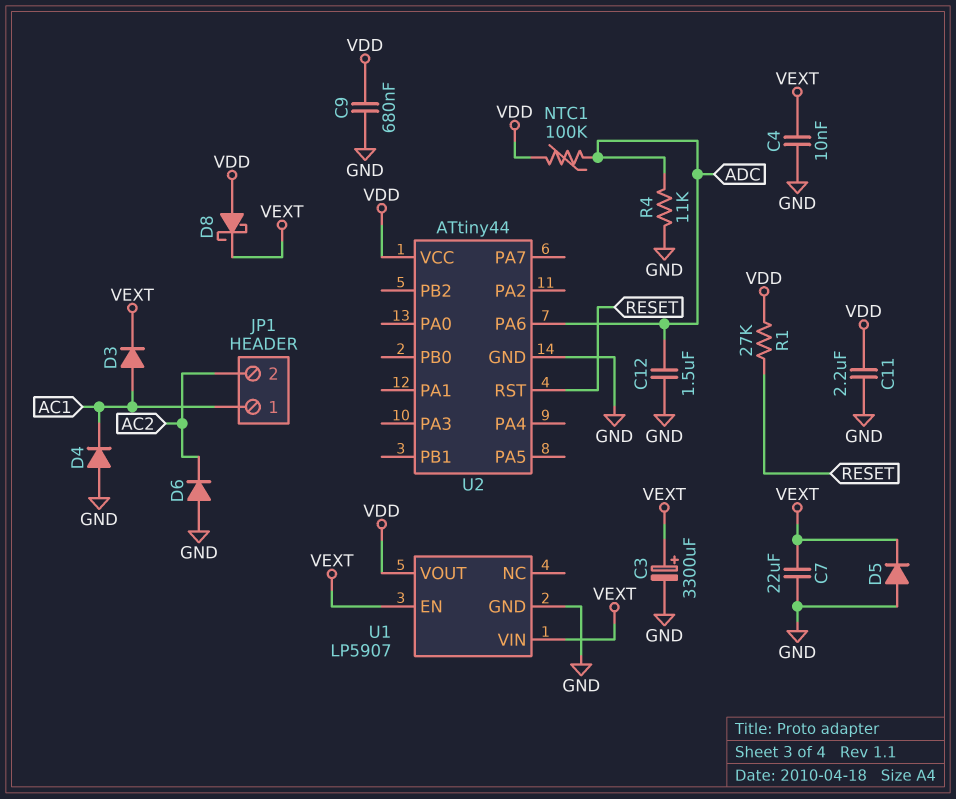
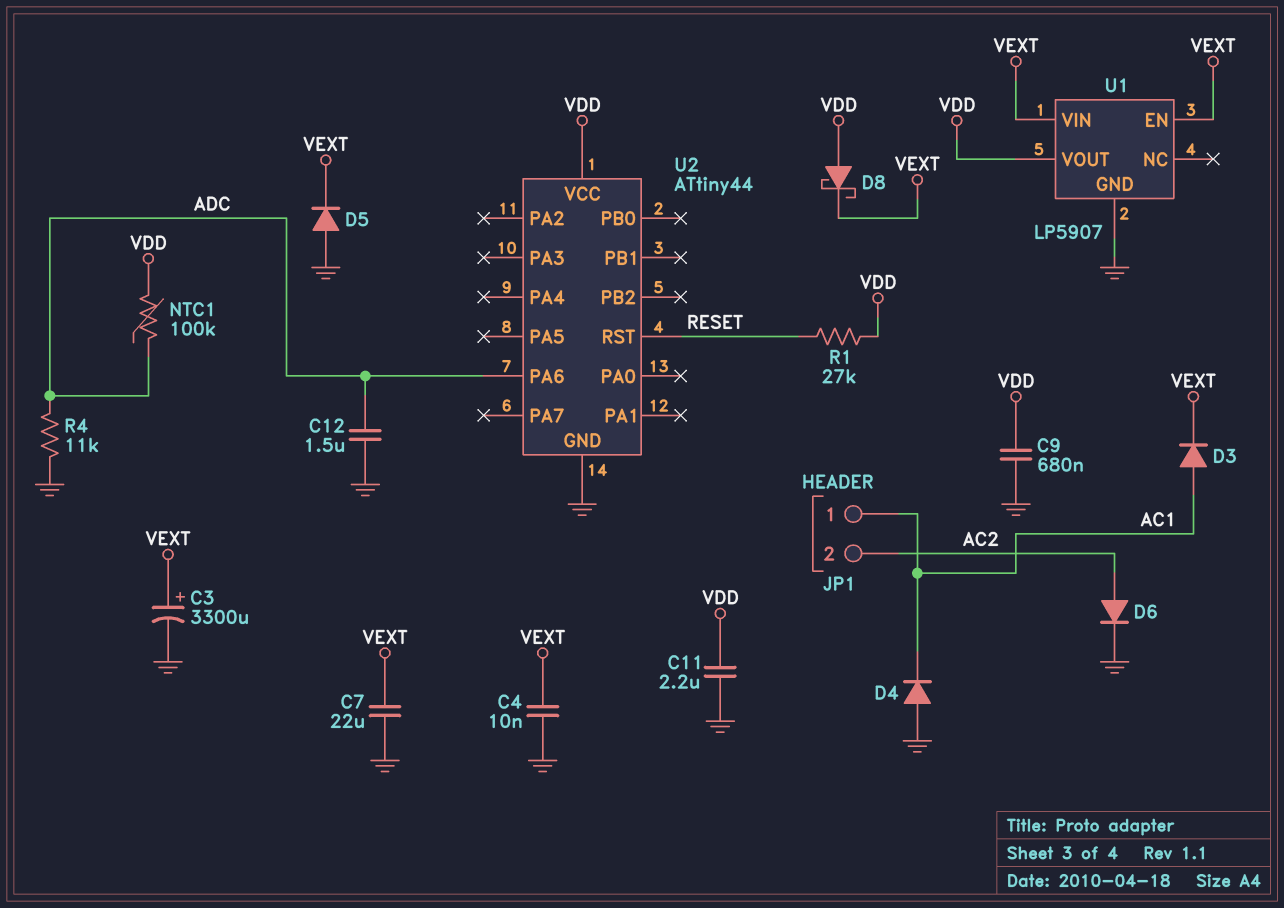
D6: diode (A GND, K AC2) -> diode (A AC2, K GND)

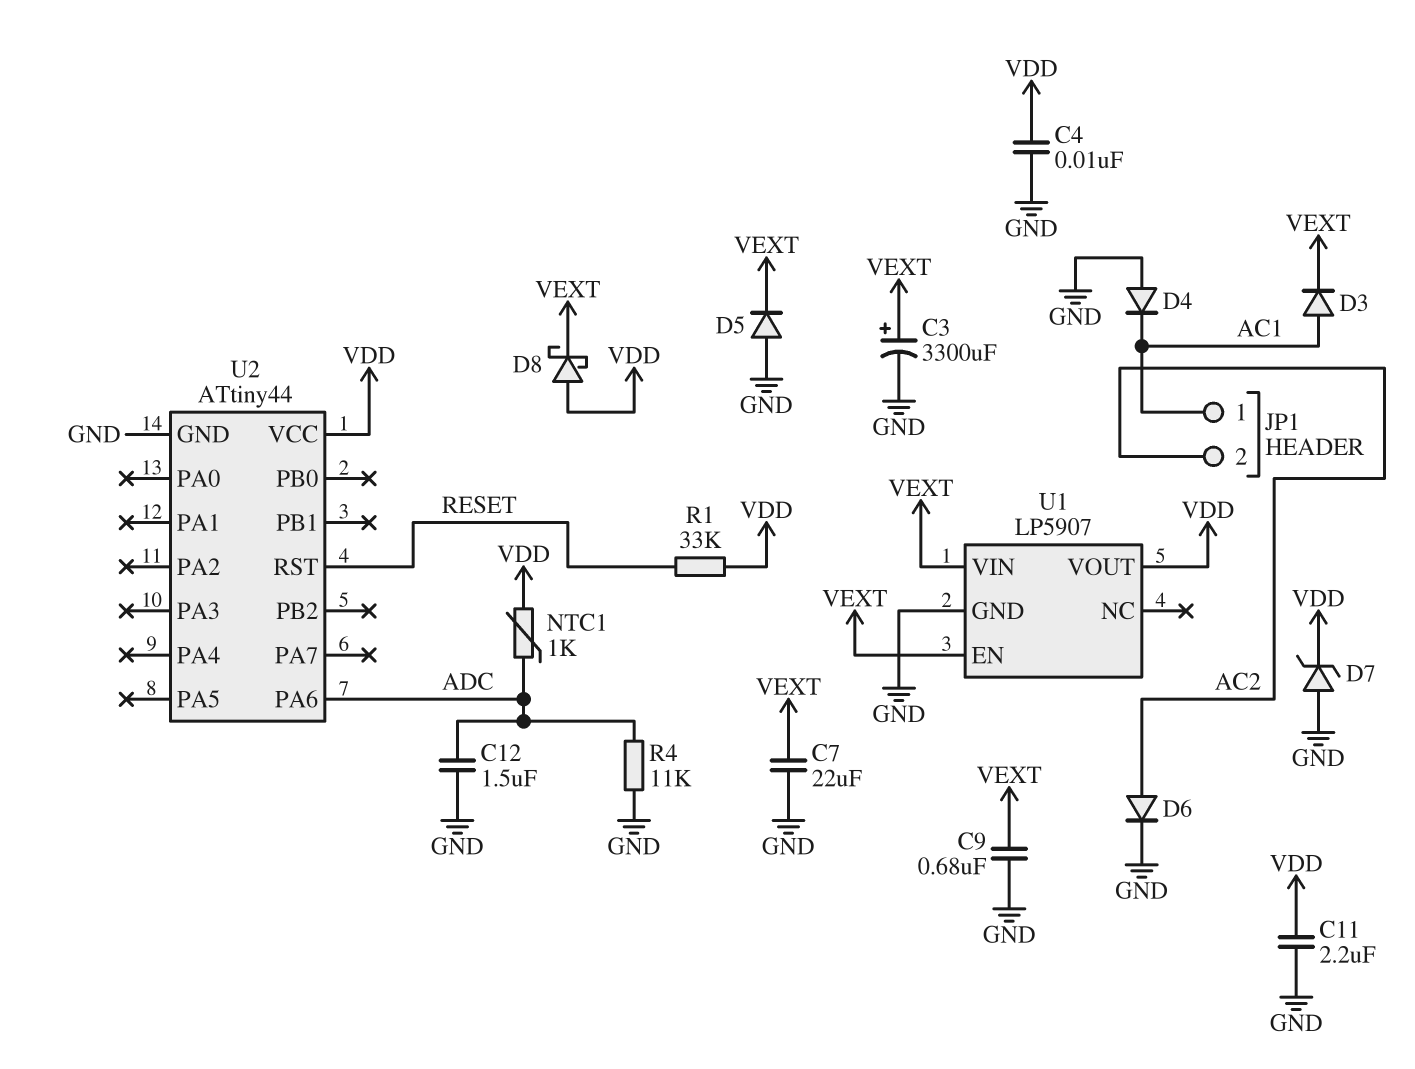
C4: 10nF (GND, VEXT) -> 10nF (GND, VDD)
C9: 680nF (GND, VDD) -> 680nF (GND, VEXT)
D7: none -> zener (A GND, K VDD)
NTC1: 100k (ADC, VDD) -> 1k (ADC, VDD)
R1: 27k (RESET, VDD) -> 33k (RESET, VDD)

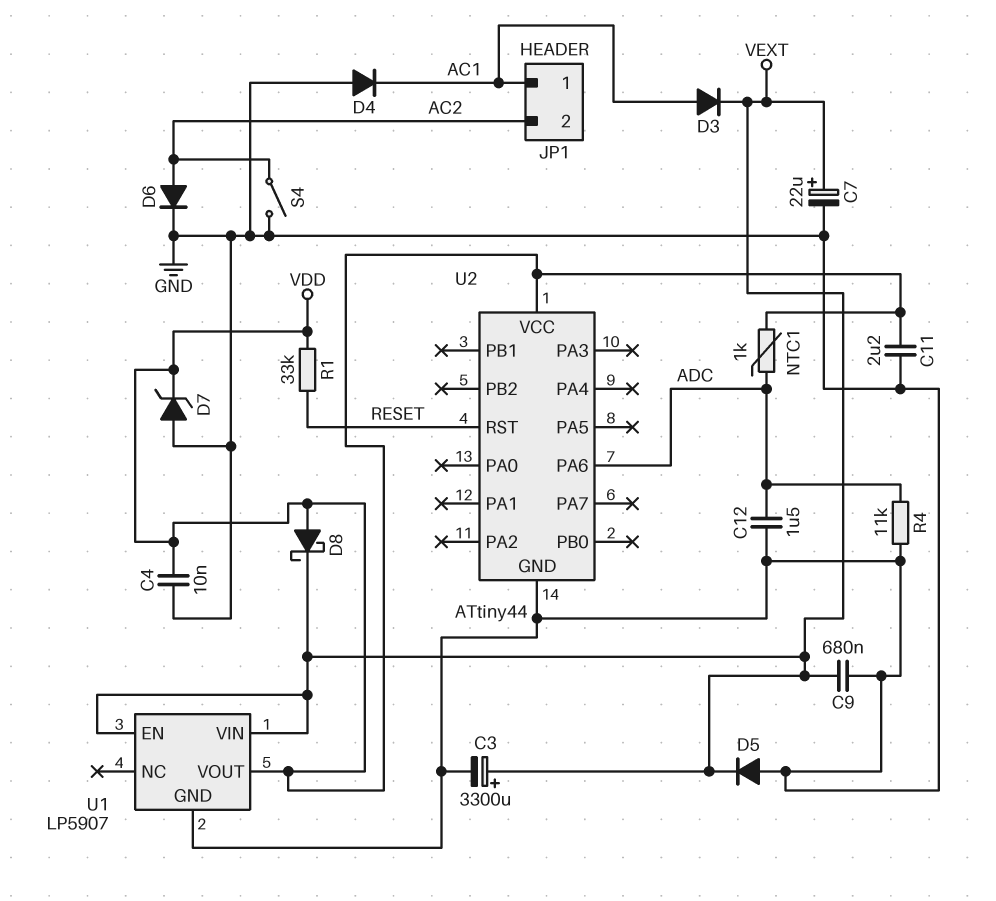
C7: 22uF (GND, VEXT) -> 22uF (plus VEXT, minus GND)
S4: none -> switch (AC2, GND)

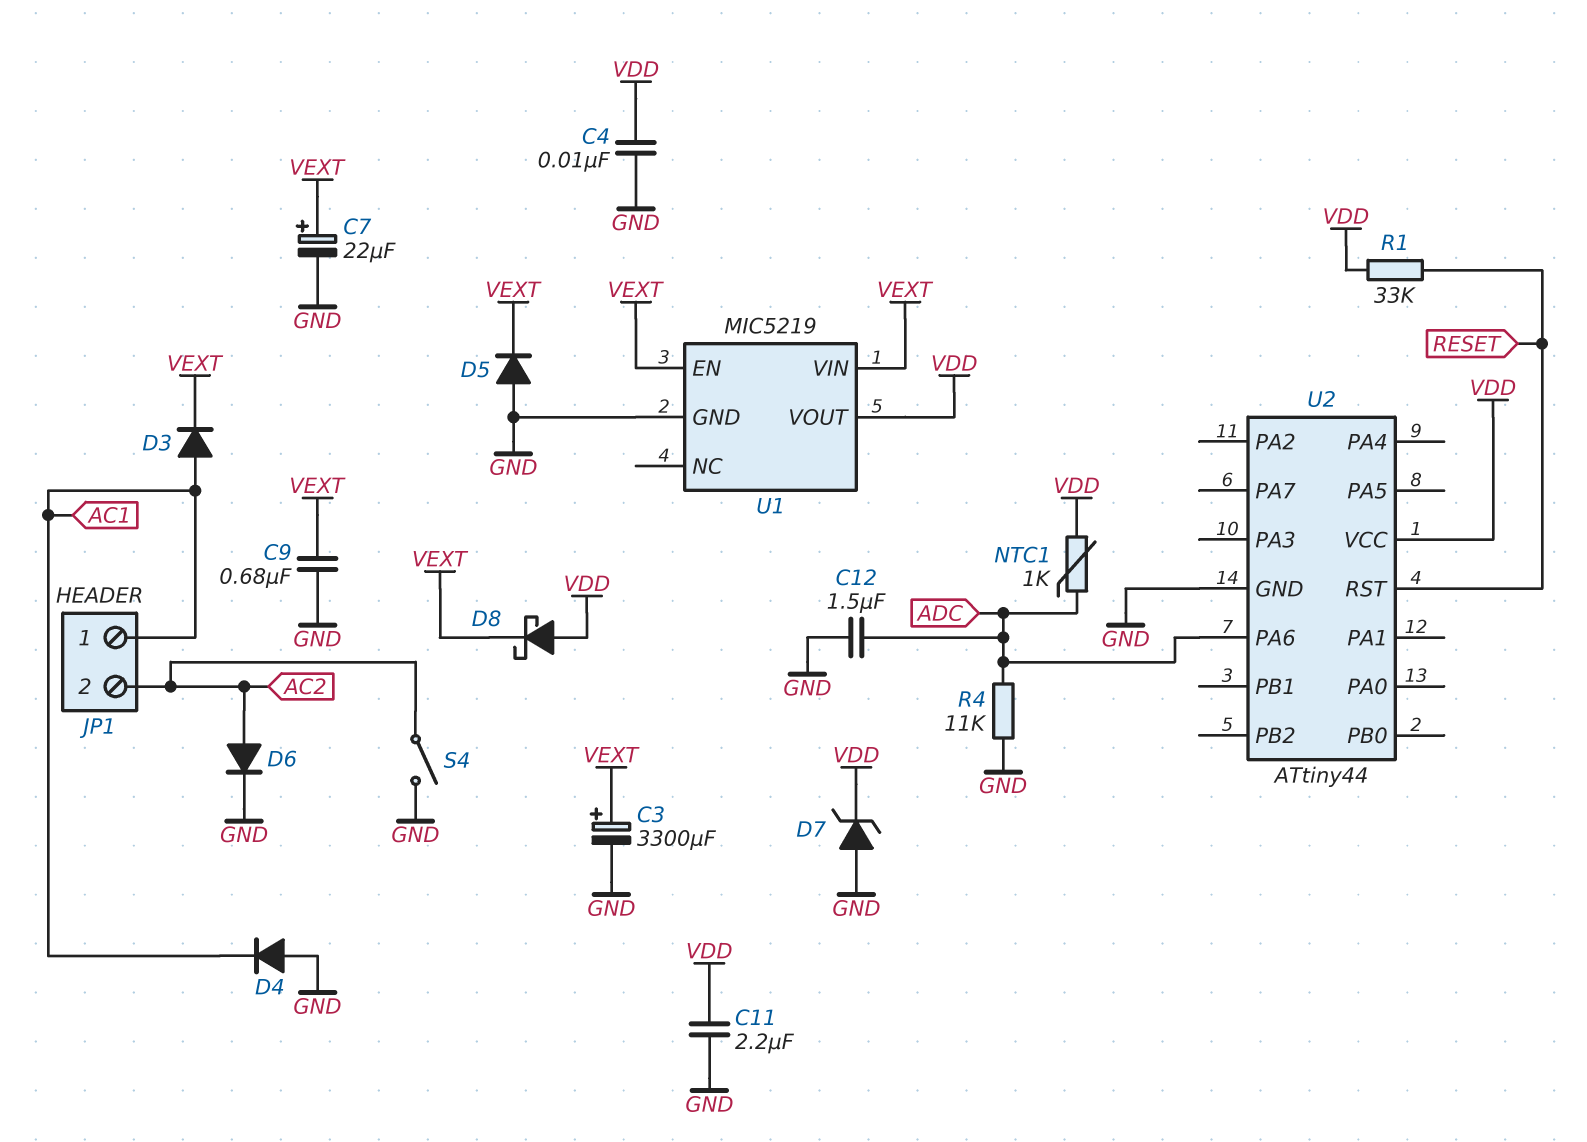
U1: LP5907 -> MIC5219

